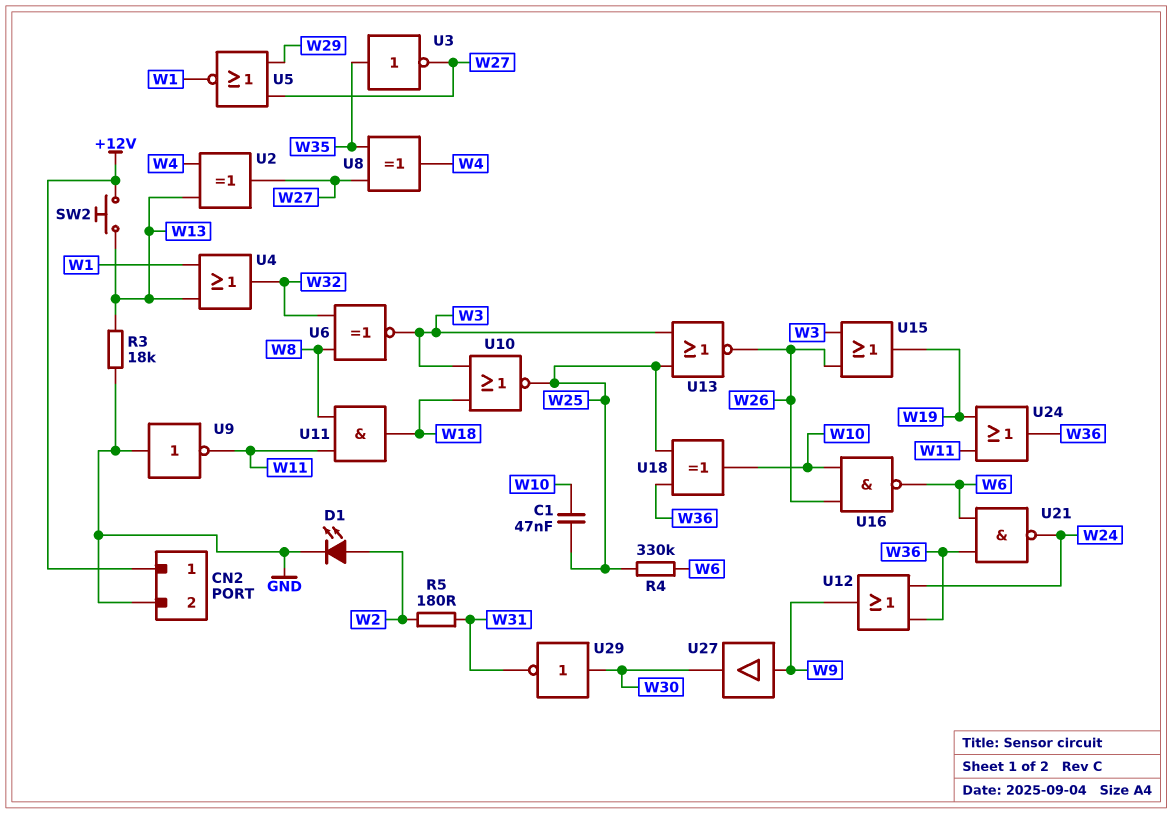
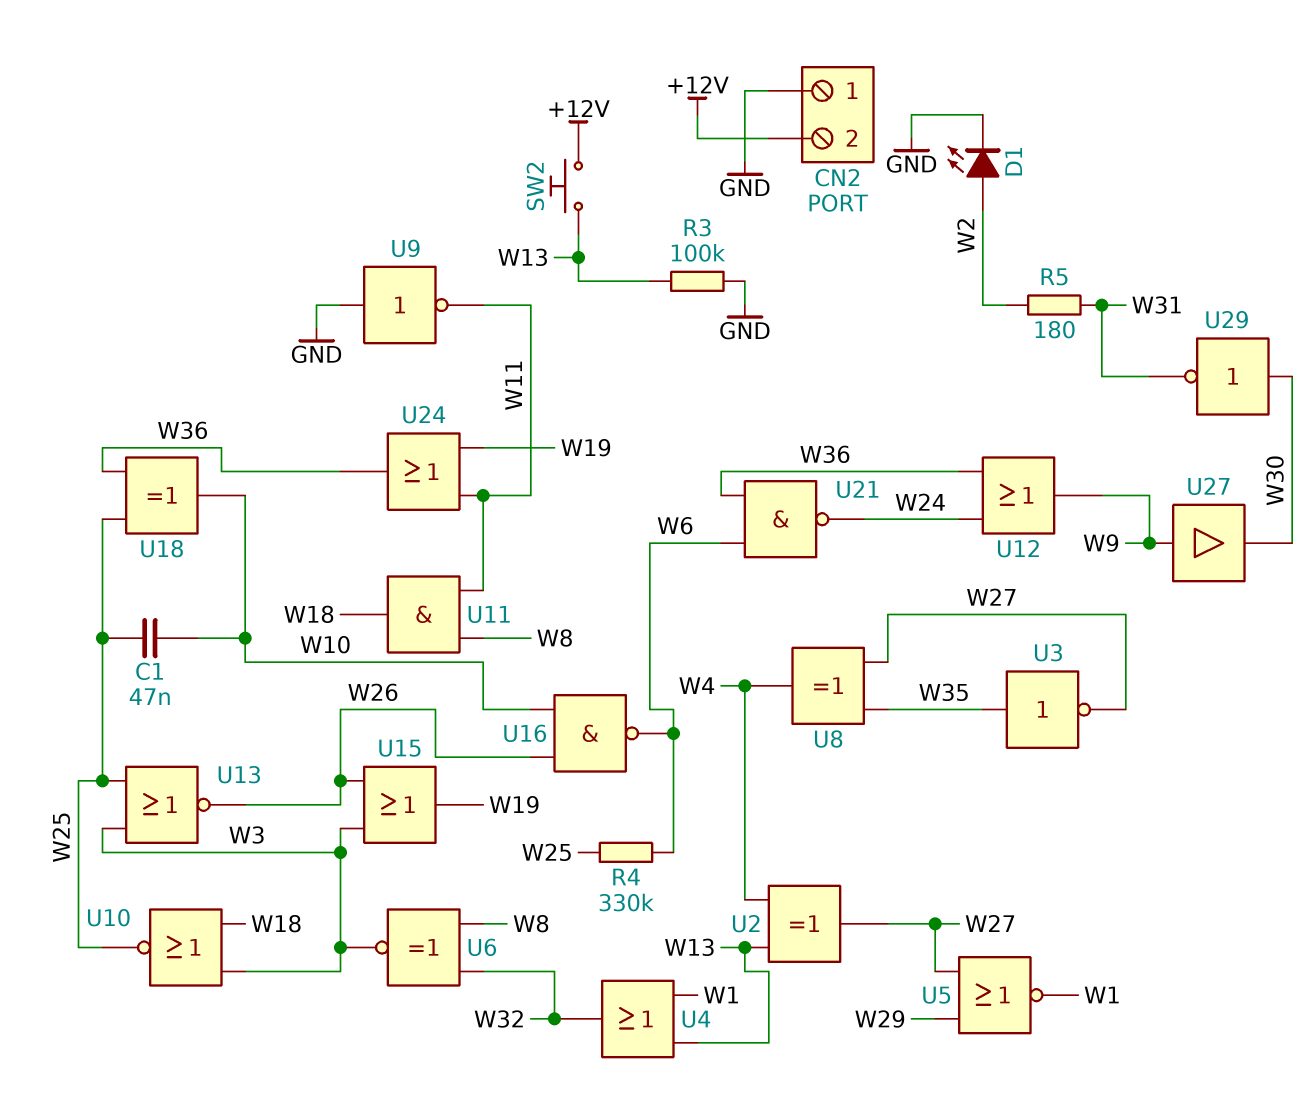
CN2 pin 1: +12V -> GND
CN2 pin 2: GND -> +12V
R3: 18k (GND, W13) -> 100k (GND, W13)

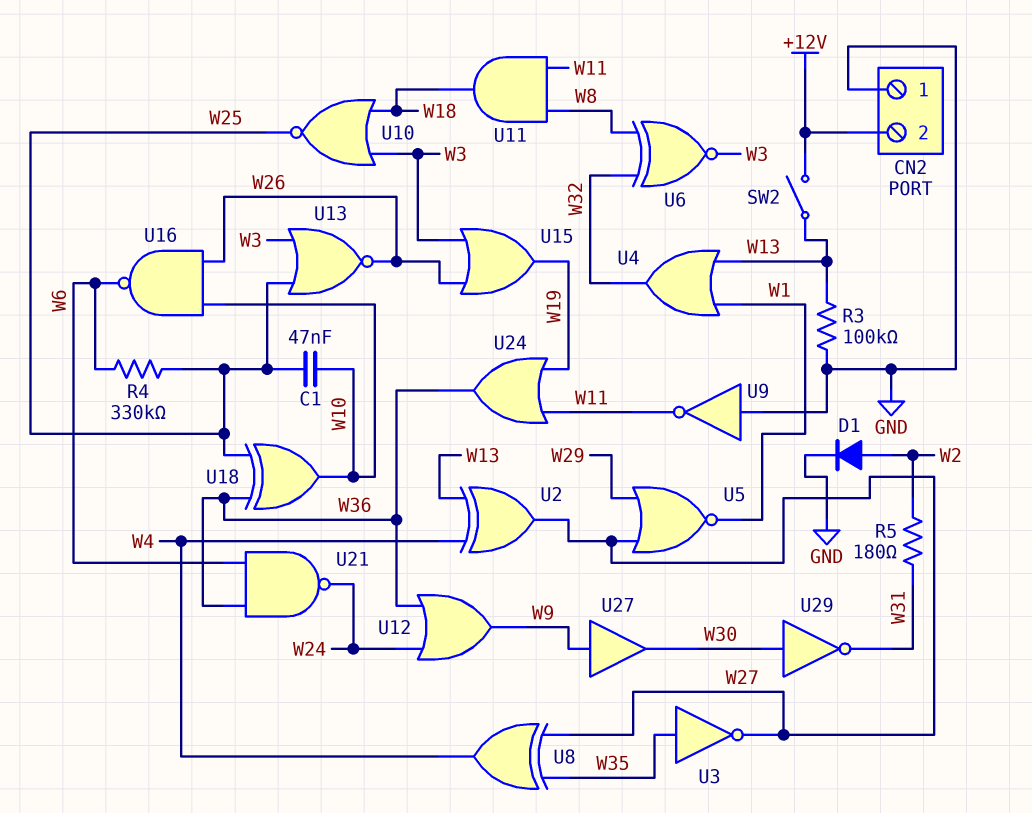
D1: LED (A W2, K GND) -> diode (A W2, K GND)
SW2: button (+12V, W13) -> switch (+12V, W13)

